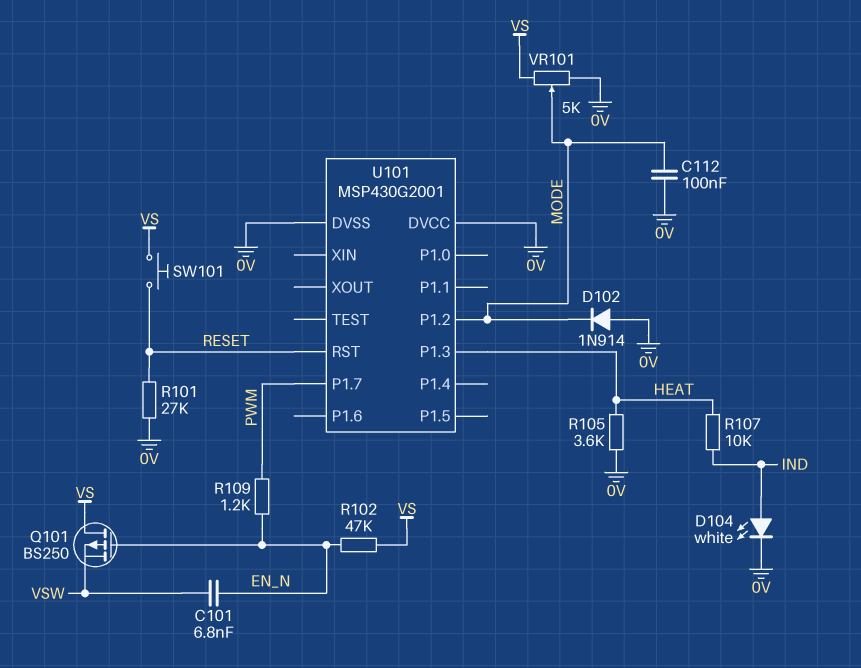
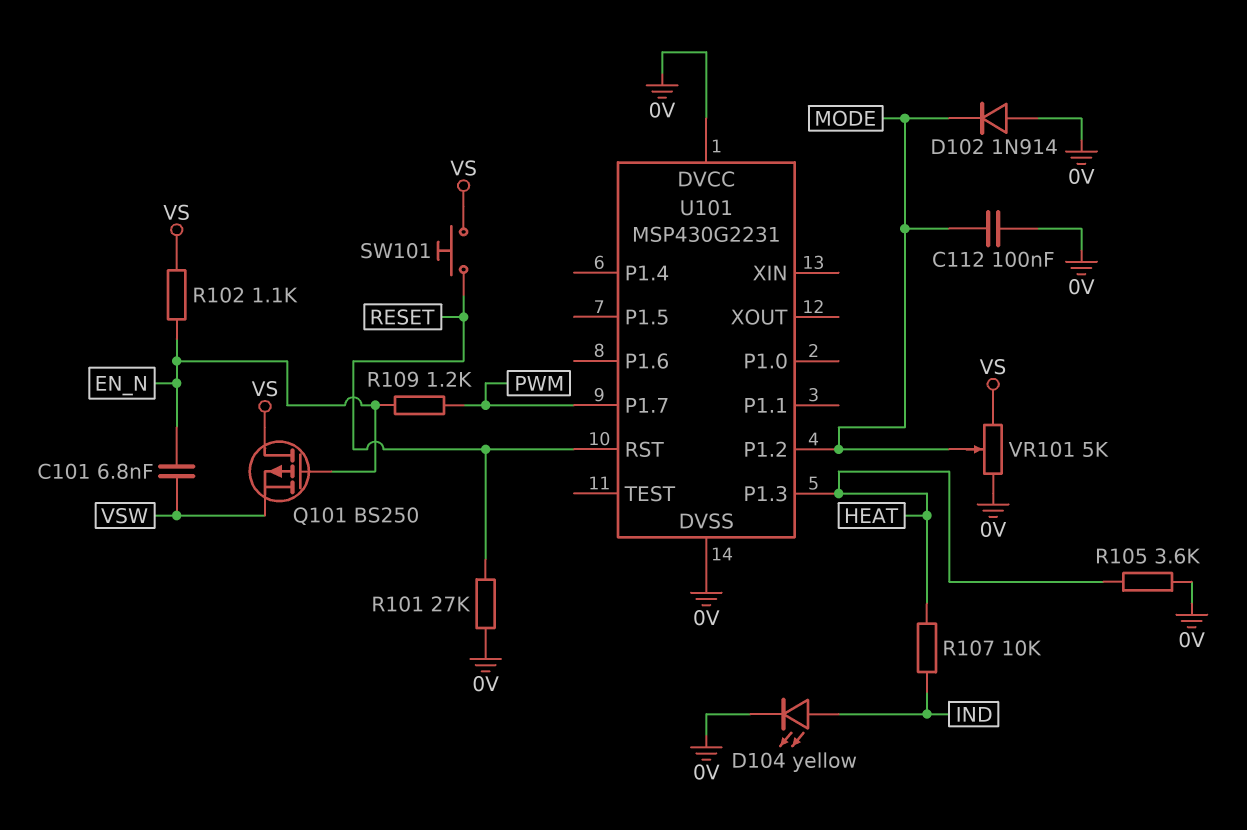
D104: LED white (A IND, K 0V) -> LED yellow (A IND, K 0V)
R102: 47k (EN_N, VS) -> 1.1k (EN_N, VS)
U101: MSP430G2001 -> MSP430G2231

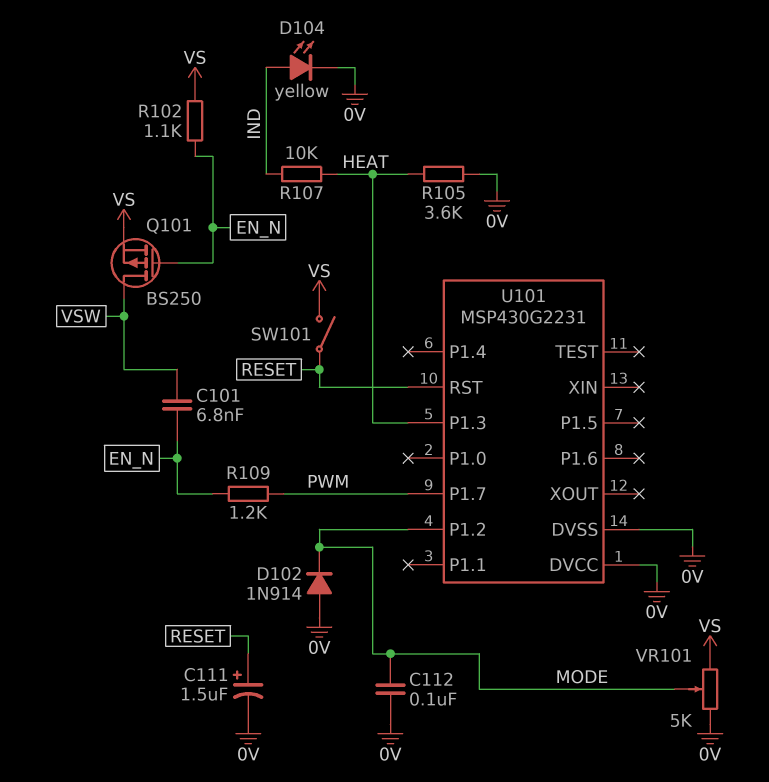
C111: none -> 1.5uF (plus RESET, minus 0V)
Q101: PMOS BS250 (G EN_N, D VS, S VSW) -> PMOS BS250 (G EN_N, D VSW, S VS)
R101: 27k (0V, RESET) -> none
SW101: button (RESET, VS) -> switch (RESET, VS)

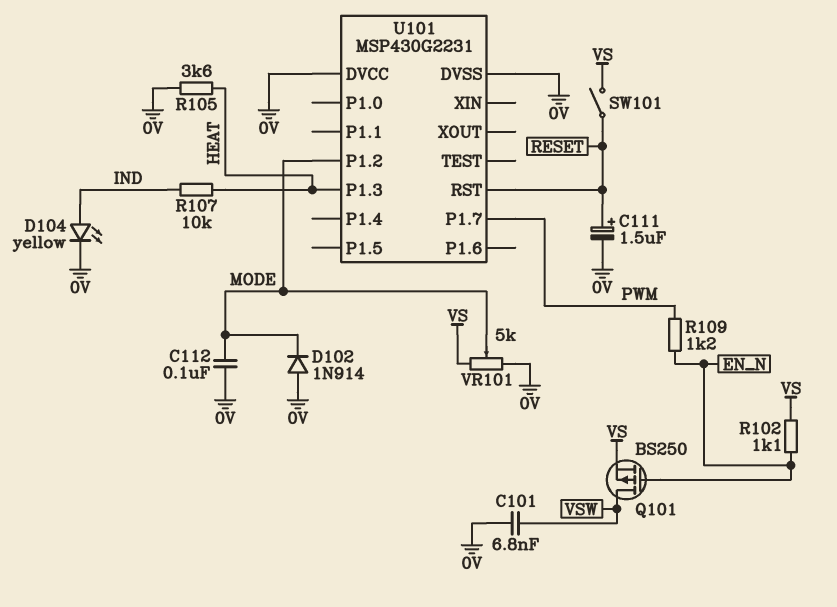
C101: 6.8nF (EN_N, VSW) -> 6.8nF (0V, VSW)

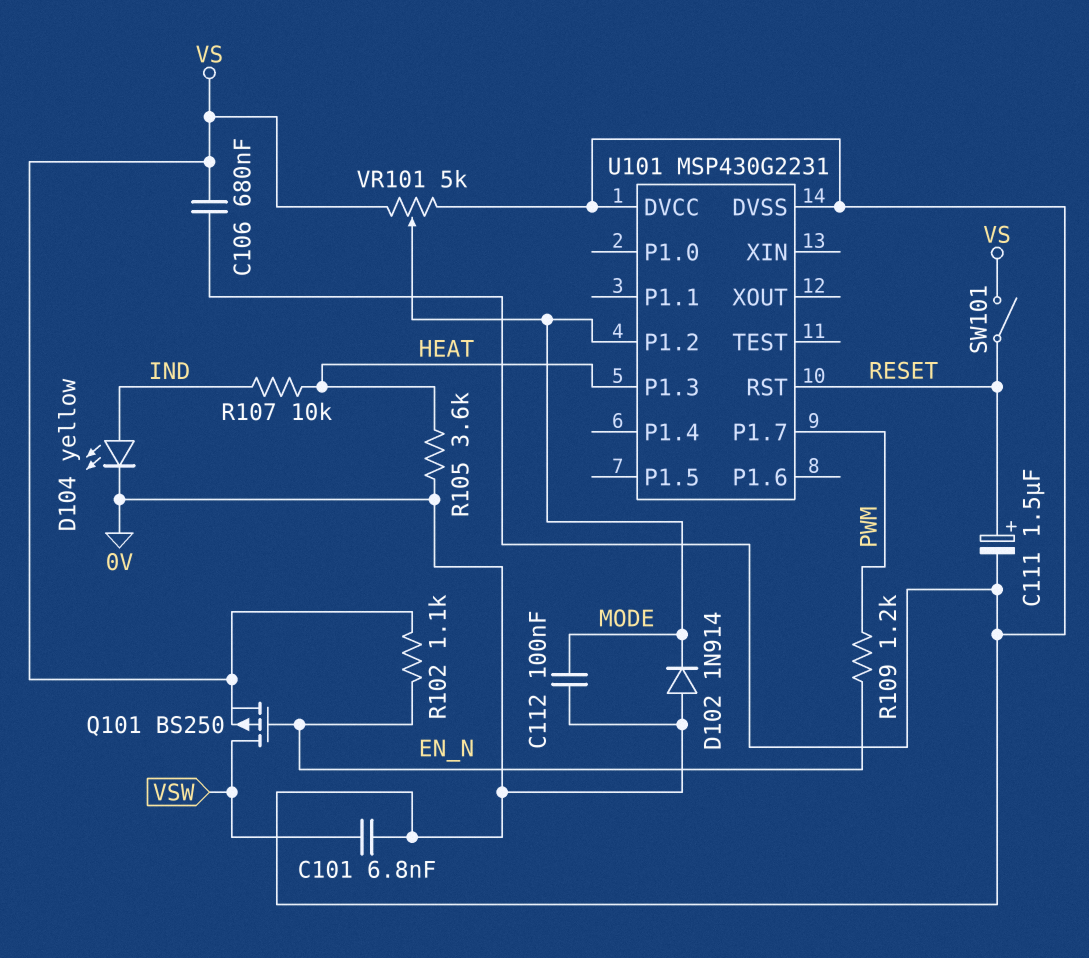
C106: none -> 680nF (0V, VS)

